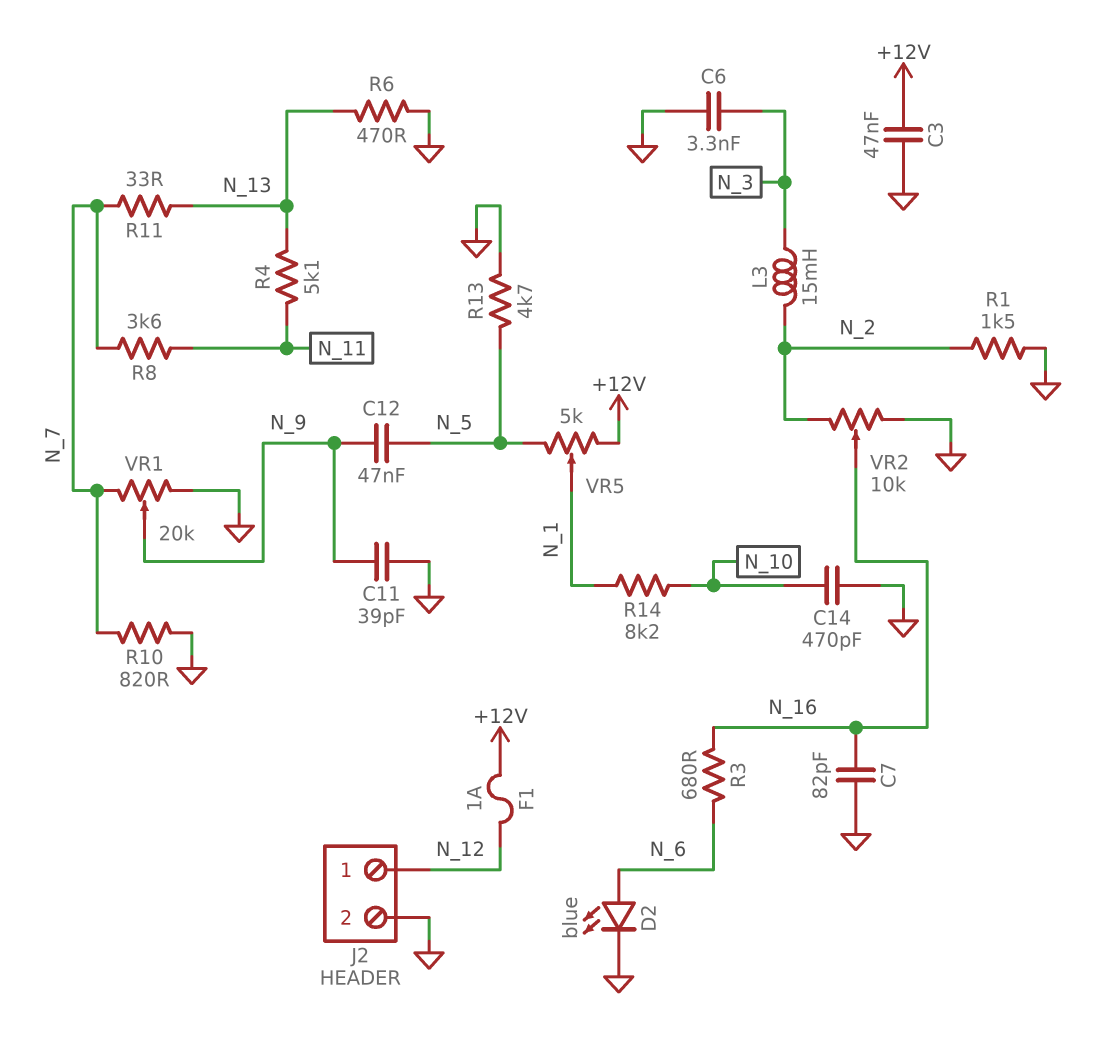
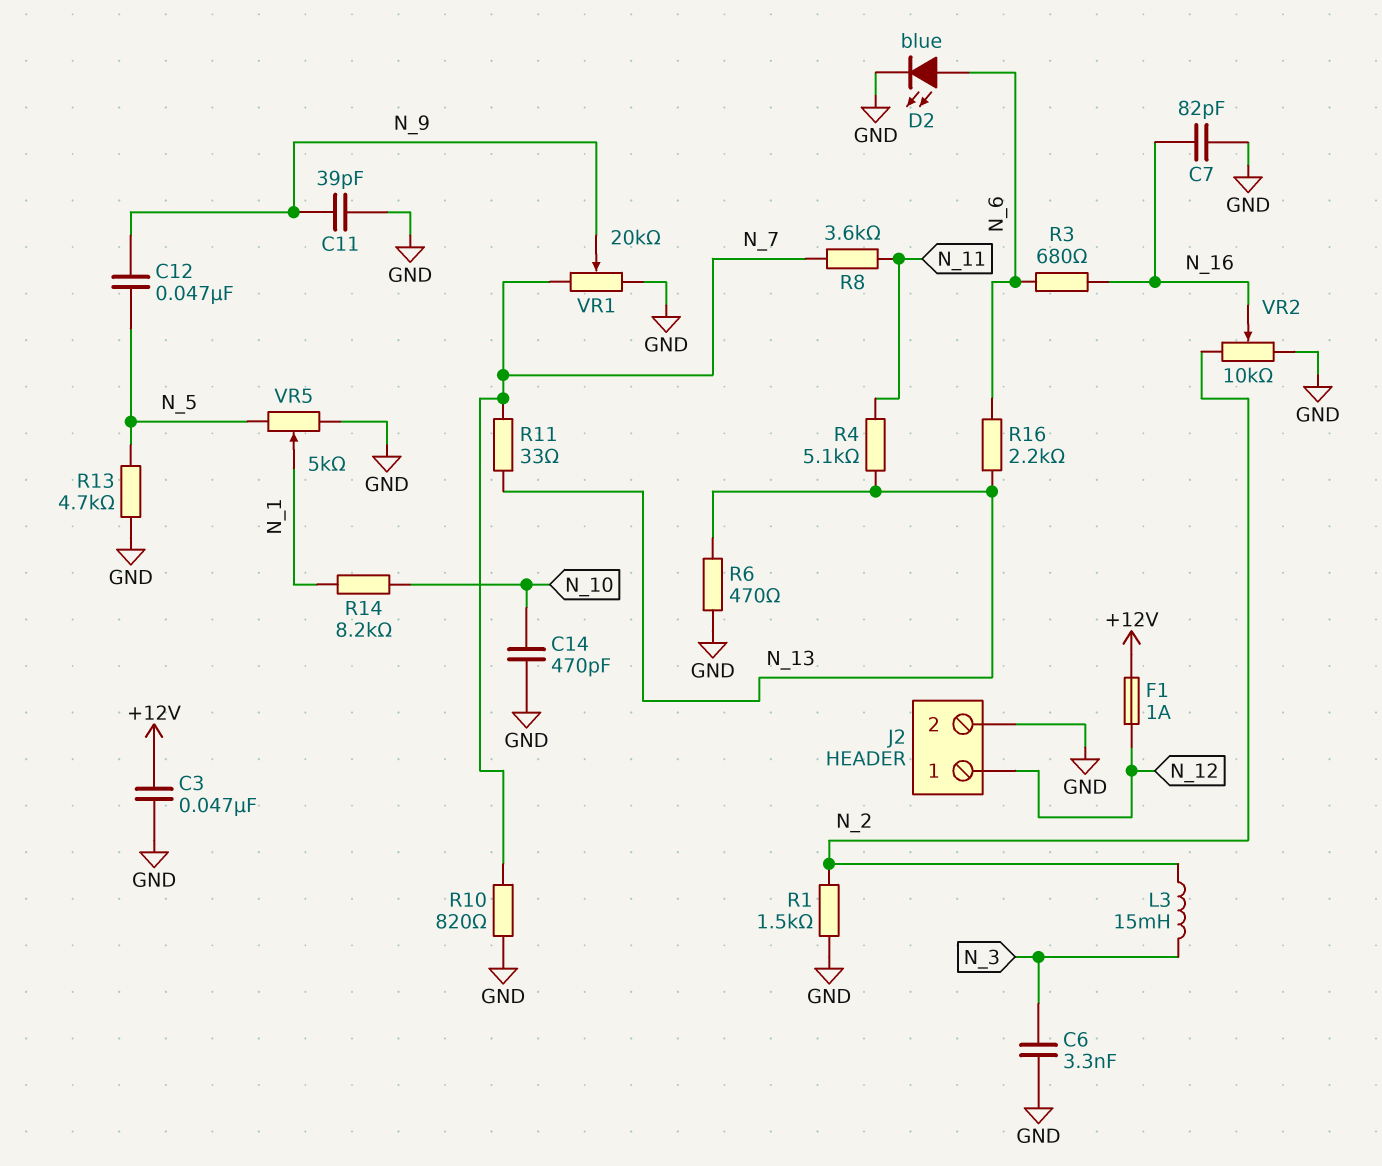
R16: none -> 2.2k (N_6, N_13)
VR5: 5k (+12V, N_5, wiper N_1) -> 5k (GND, N_5, wiper N_1)

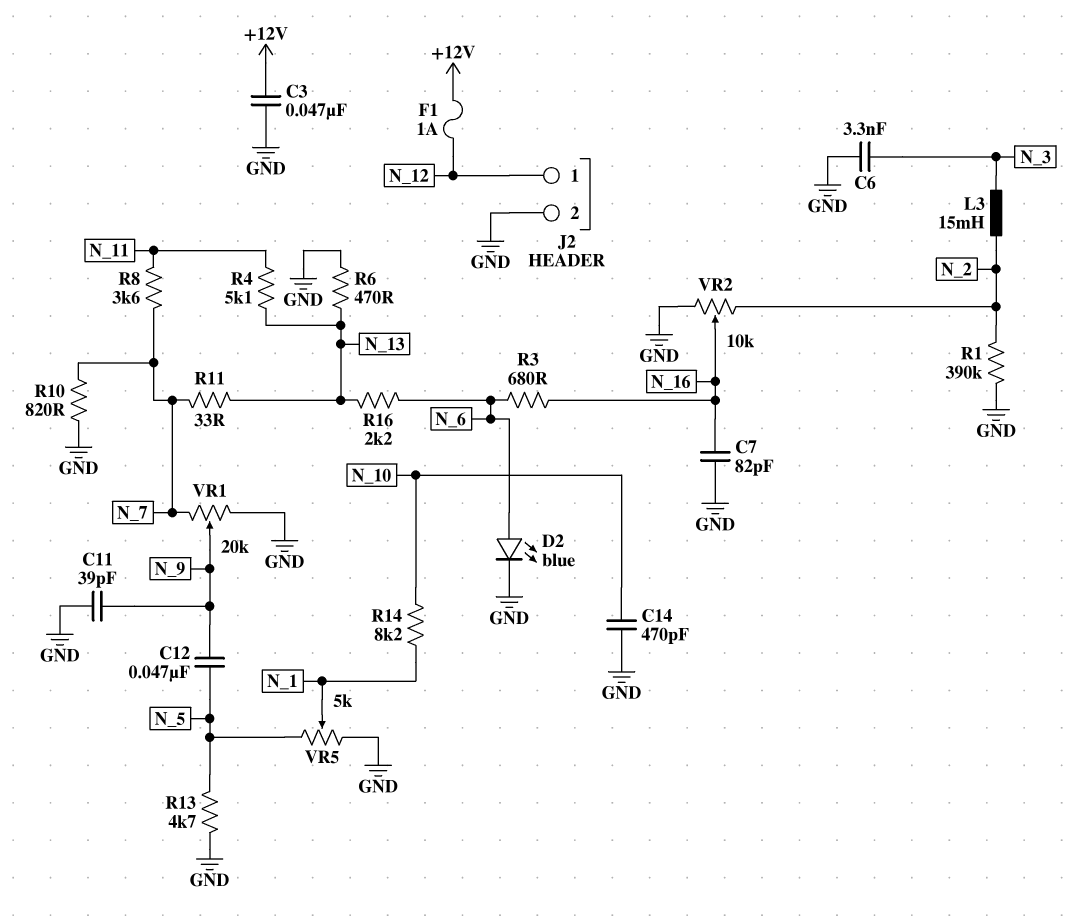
R1: 1.5k (GND, N_2) -> 390k (GND, N_2)

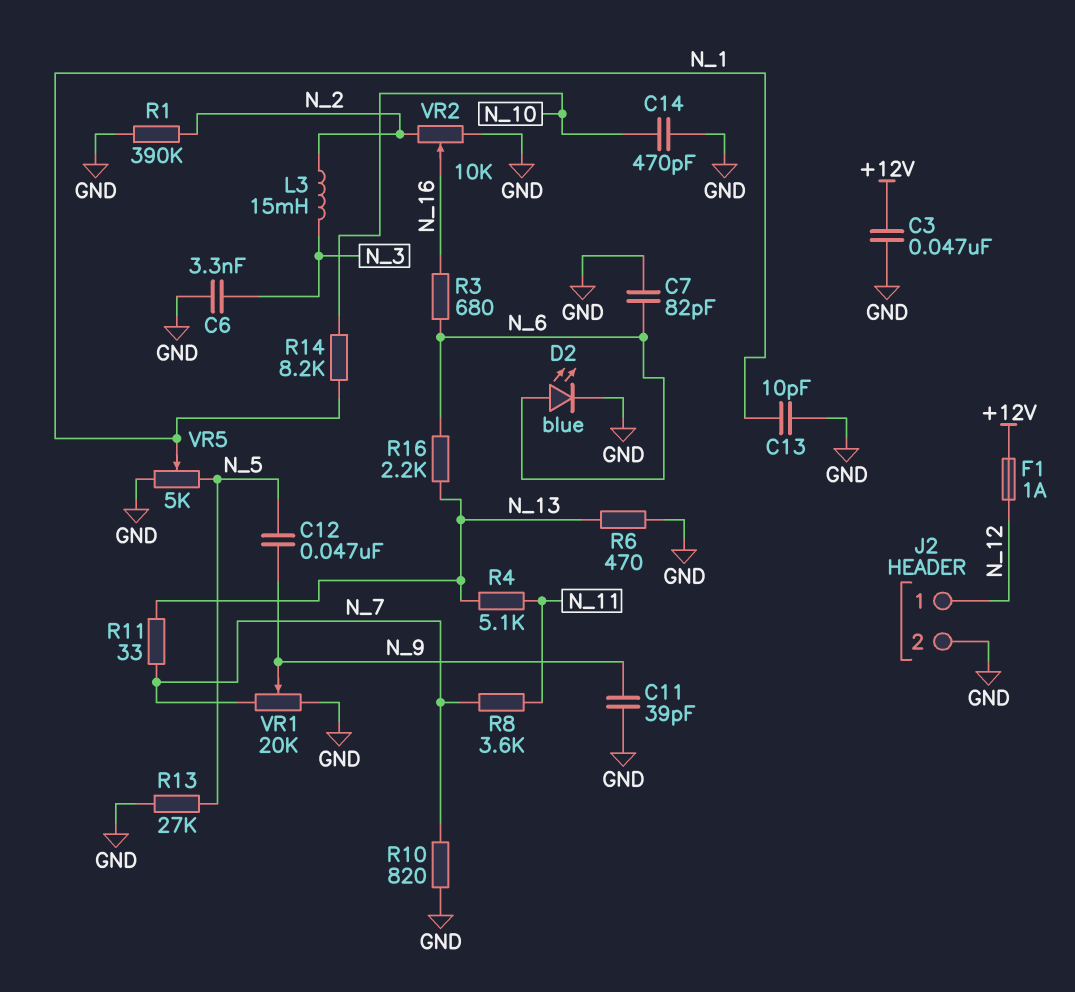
C7: 82pF (GND, N_16) -> 82pF (GND, N_6)
C13: none -> 10pF (GND, N_1)
R13: 4.7k (GND, N_5) -> 27k (GND, N_5)

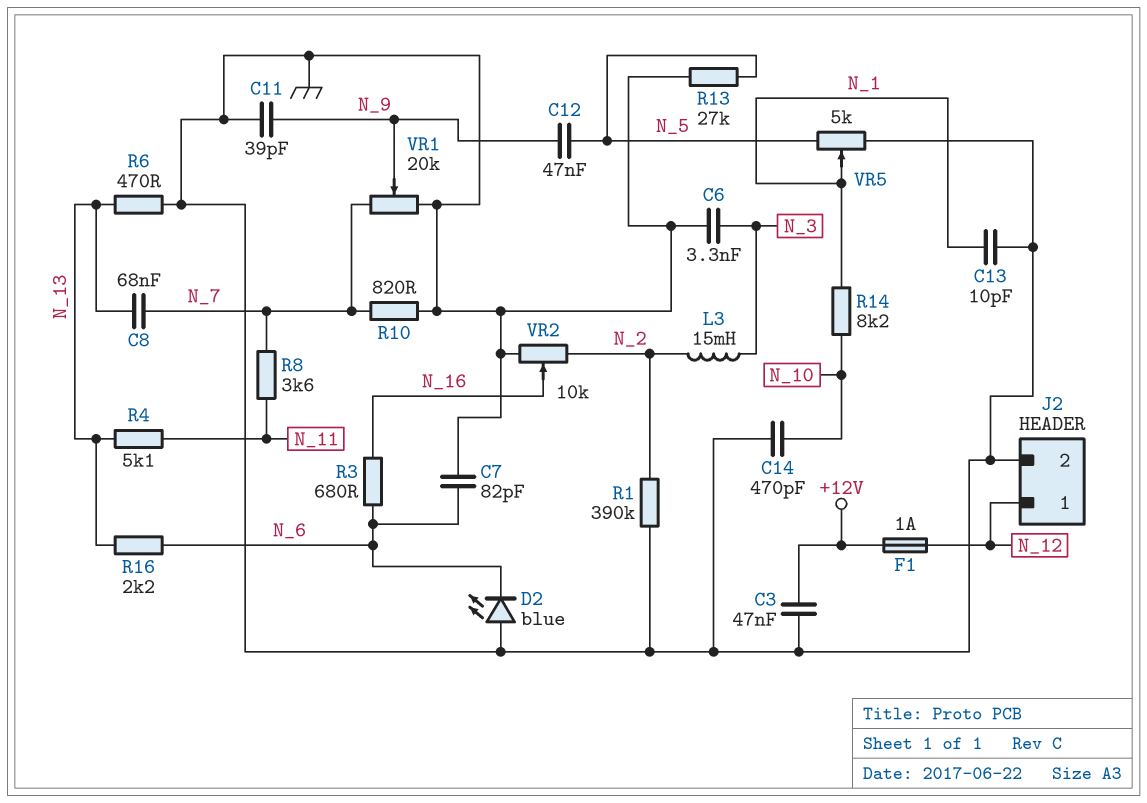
C8: none -> 68nF (N_7, N_13)
D2: LED blue (A N_6, K GND) -> LED blue (A GND, K N_6)
R11: 33 (N_7, N_13) -> none

